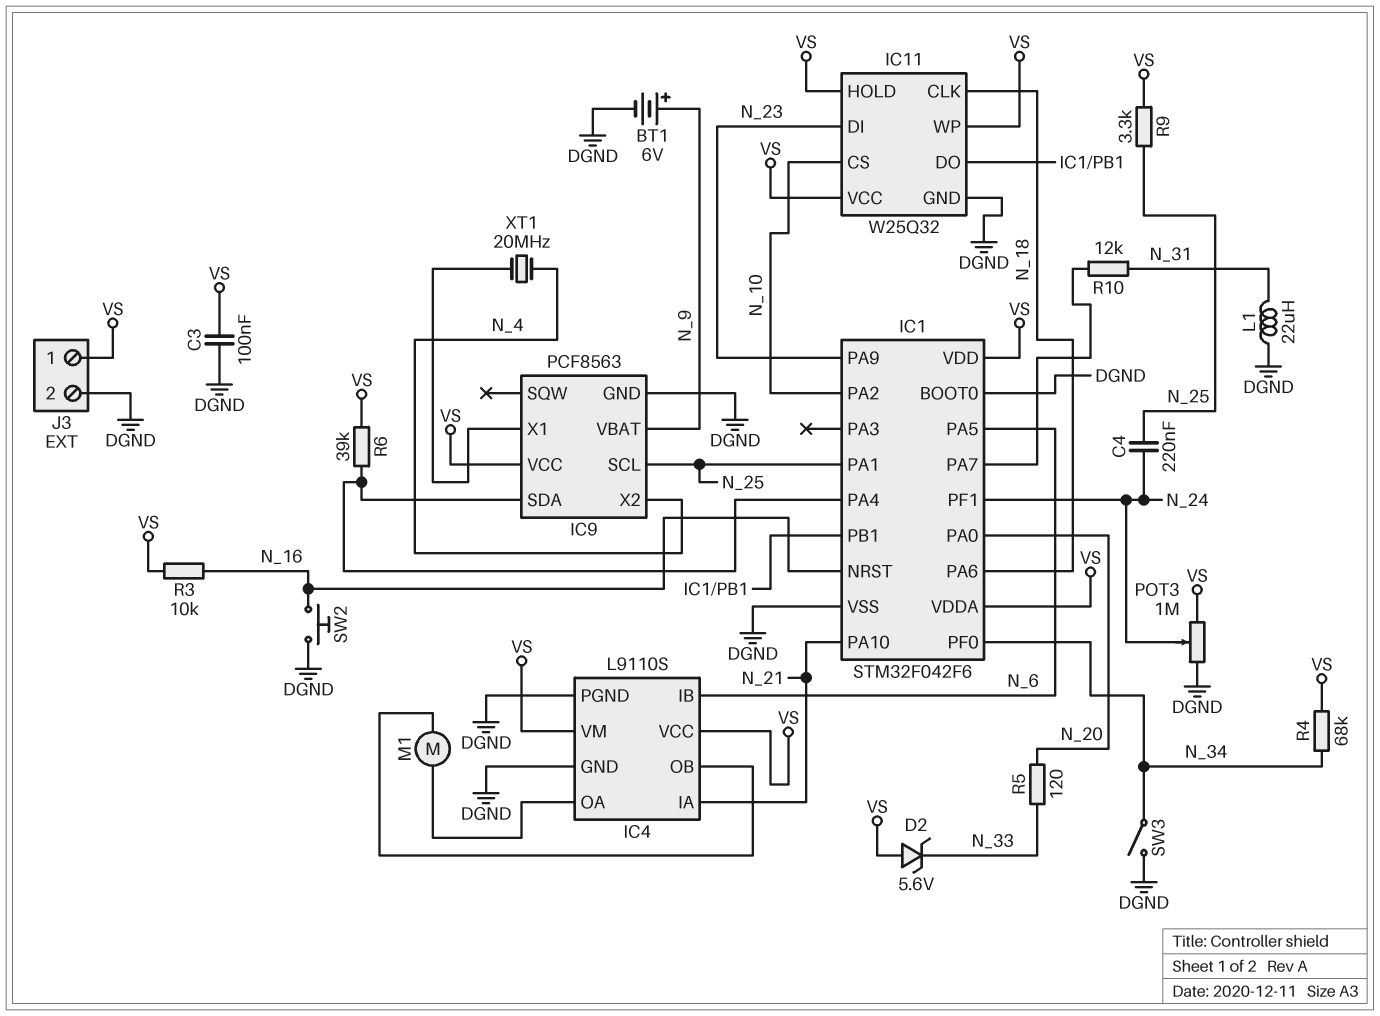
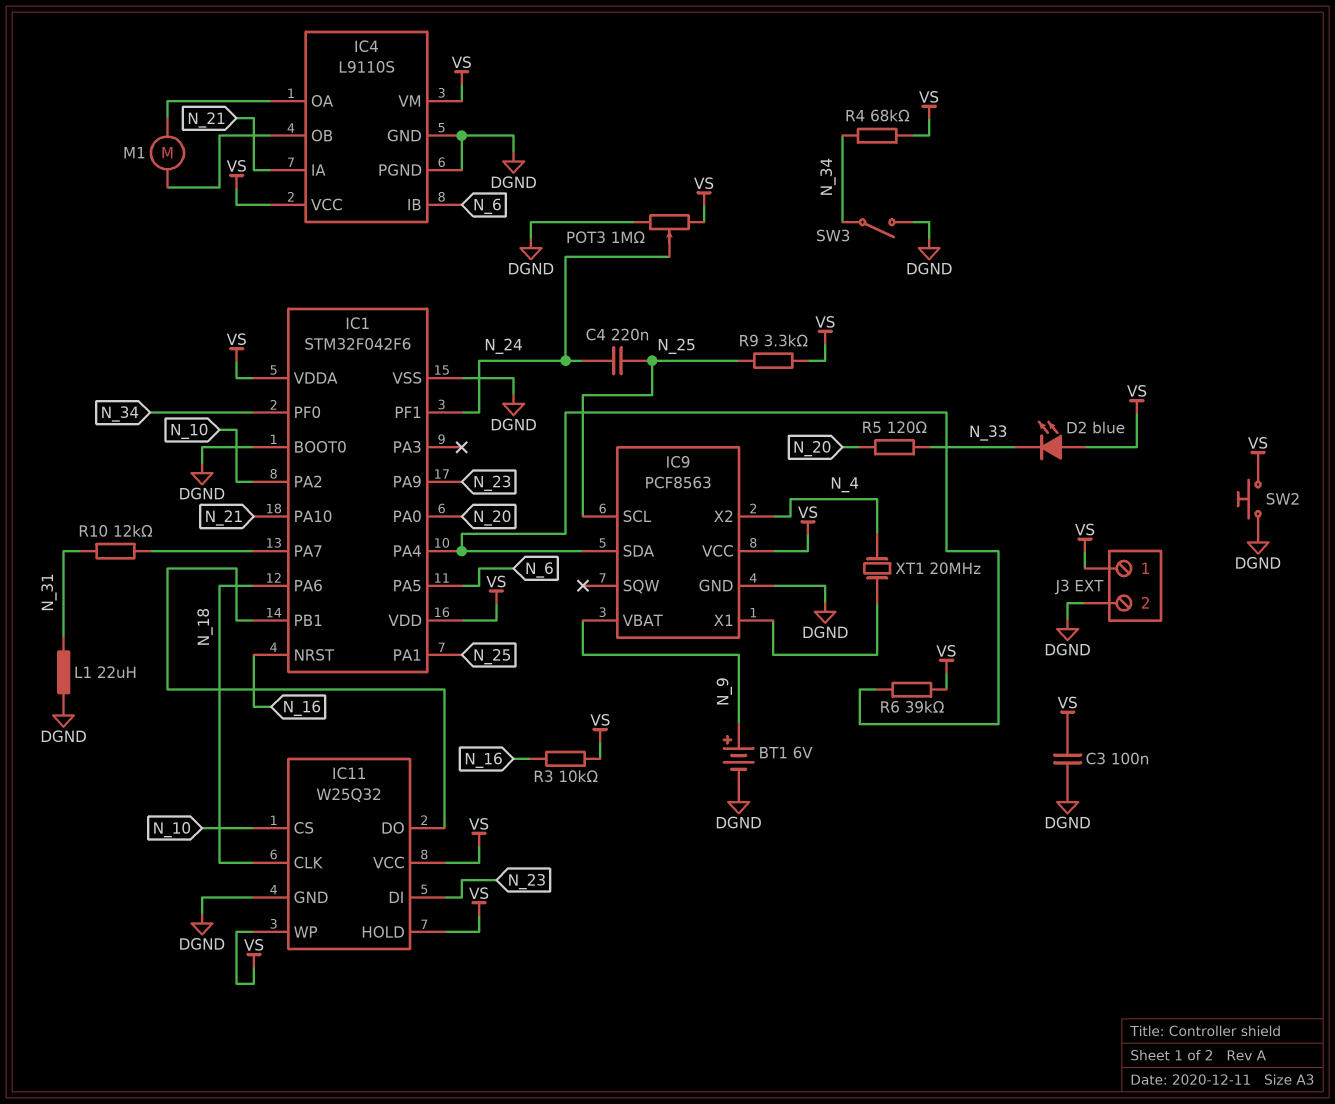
D2: zener 5.6V (A VS, K N_33) -> LED blue (A VS, K N_33)
SW2: button (DGND, N_16) -> button (DGND, VS)

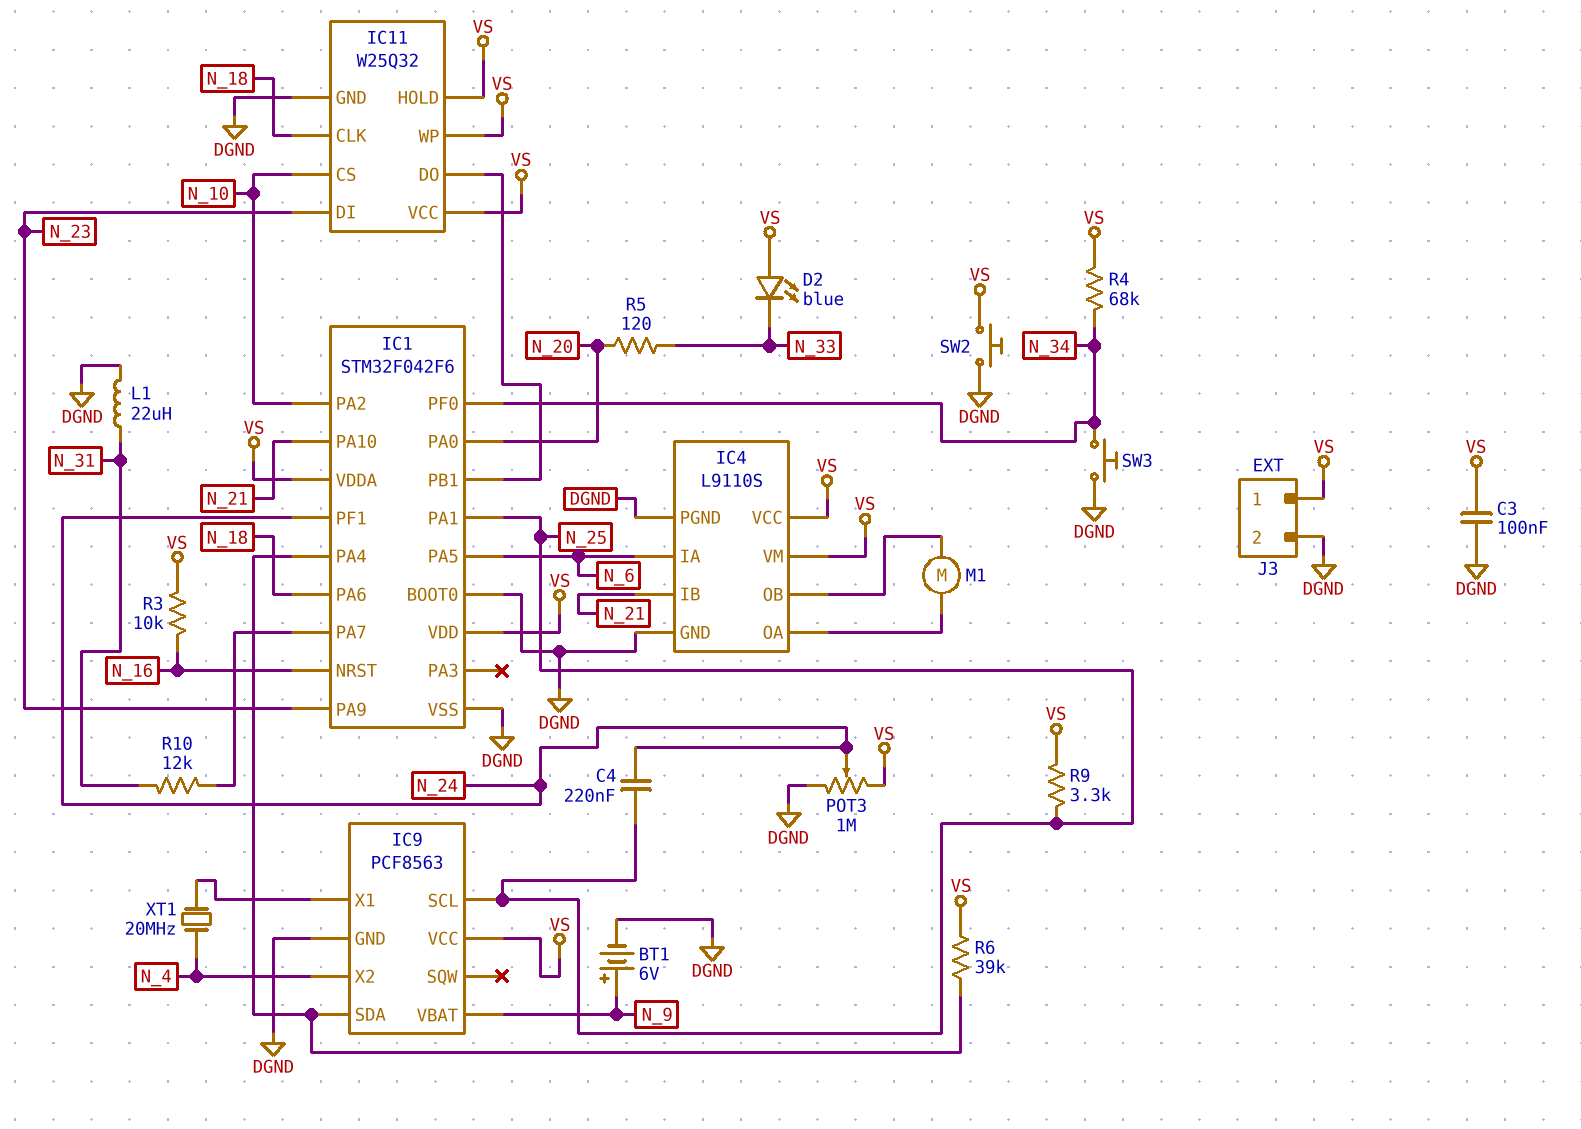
IC4 pin IA: N_21 -> N_6
IC4 pin IB: N_6 -> N_21
SW3: switch (DGND, N_34) -> button (DGND, N_34)

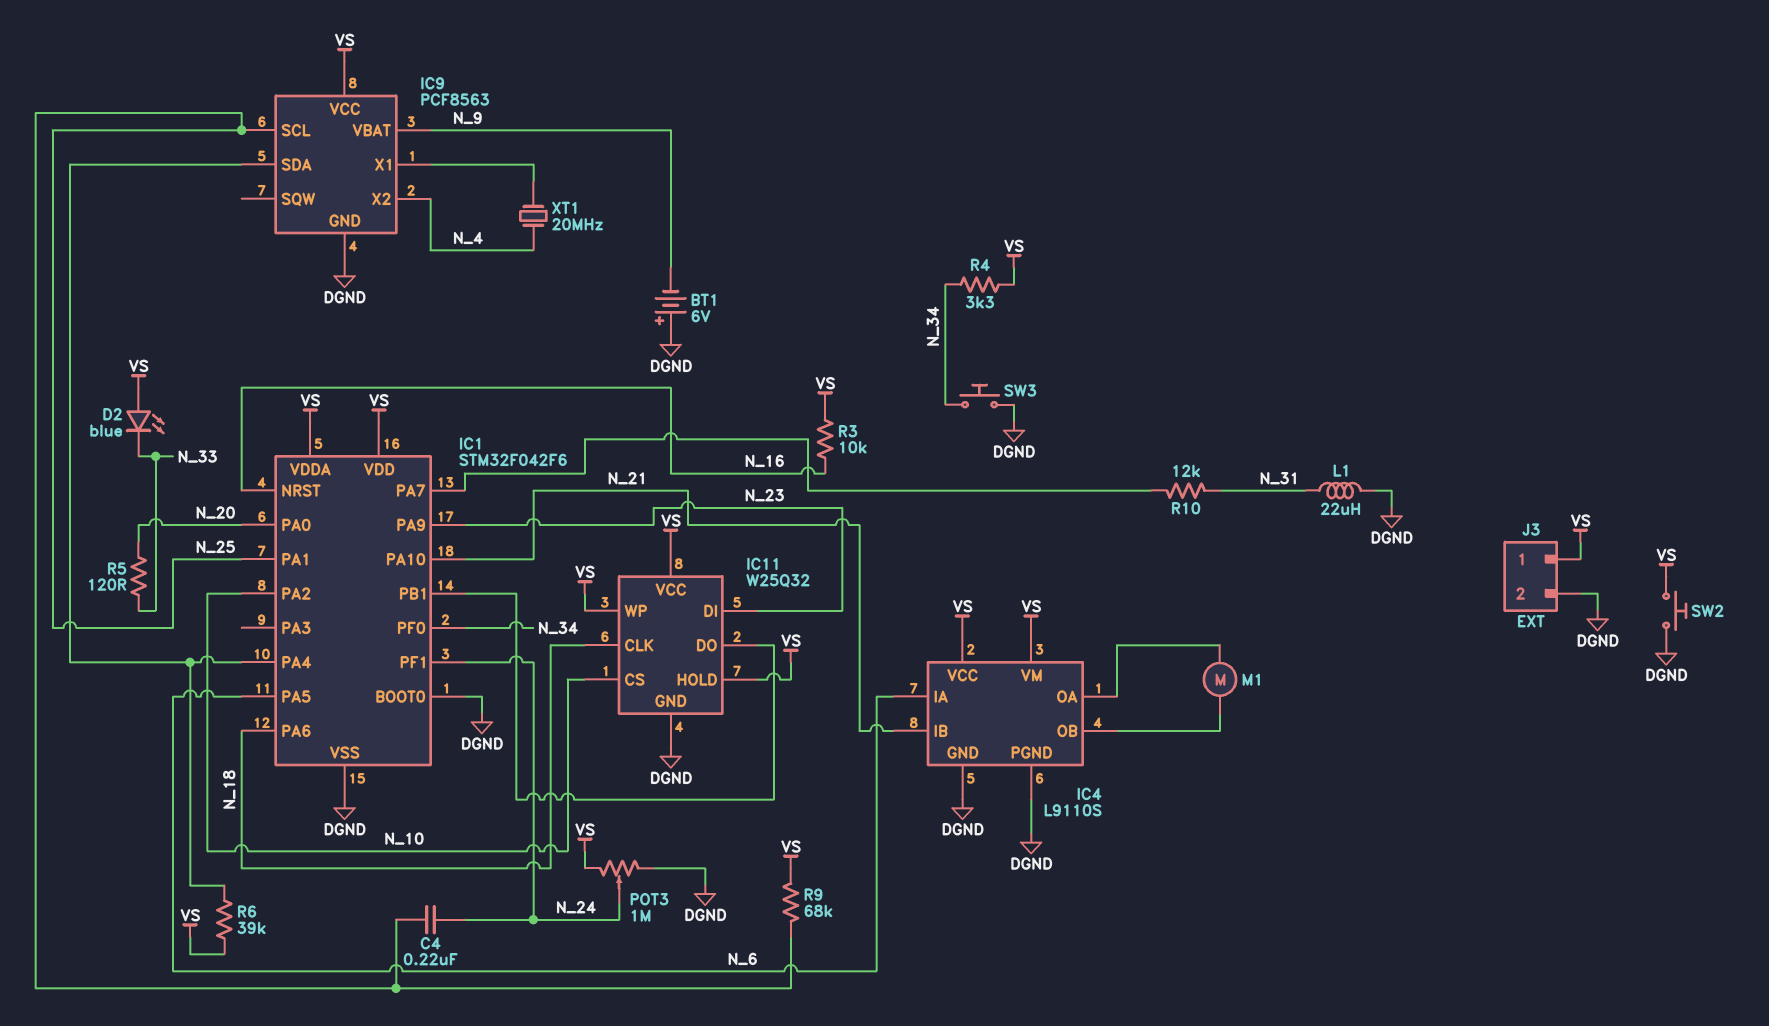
BT1: 6V (plus N_9, minus DGND) -> 6V (plus DGND, minus N_9)
C3: 100nF (DGND, VS) -> none
R4: 68k (N_34, VS) -> 3.3k (N_34, VS)
R9: 3.3k (N_25, VS) -> 68k (N_25, VS)

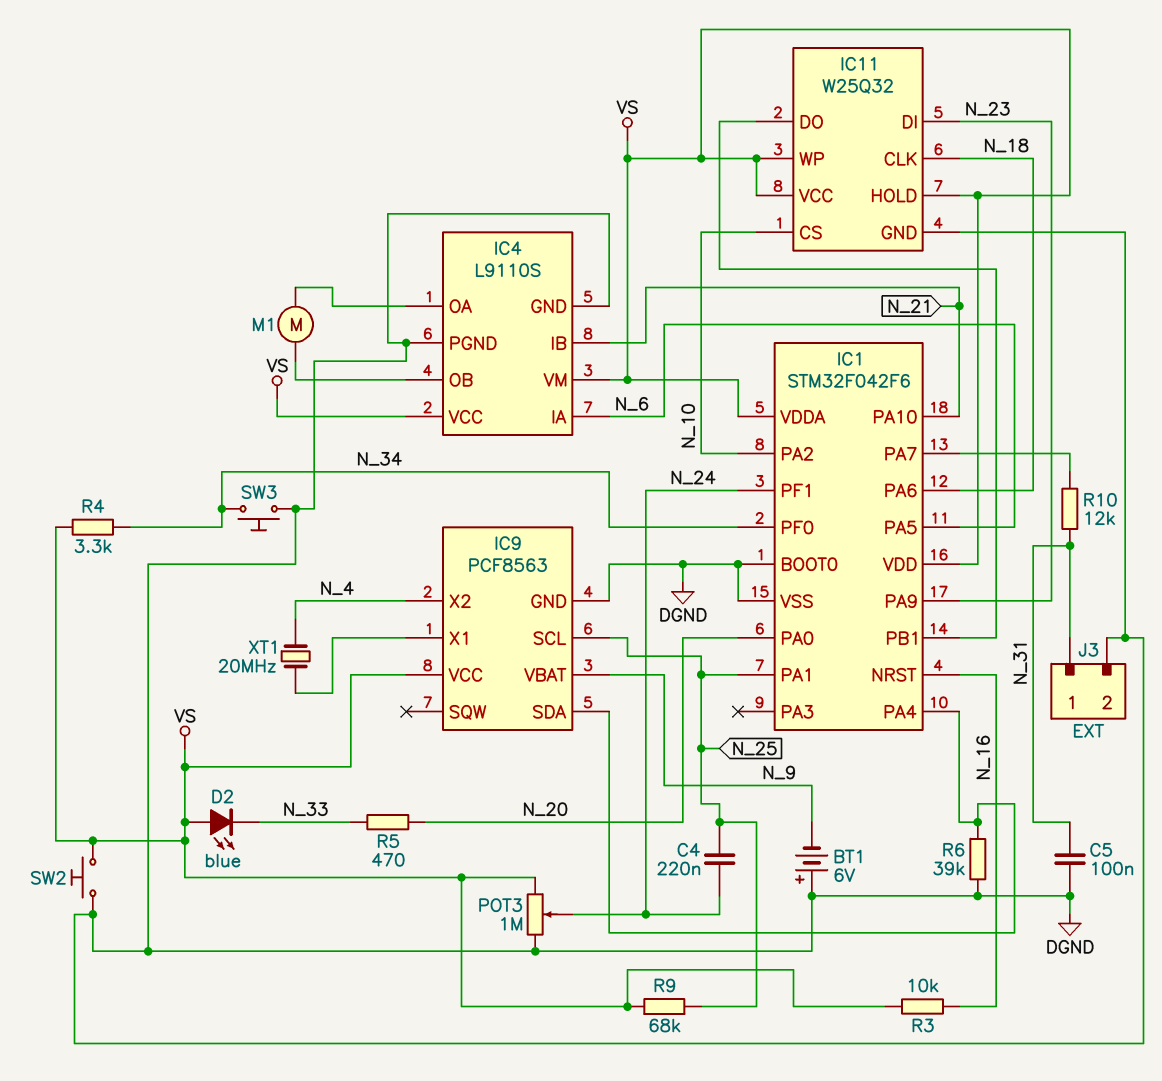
C5: none -> 100nF (DGND, N_31)
J3 pin 1: VS -> N_31
L1: 22uH (DGND, N_31) -> none
R5: 120 (N_20, N_33) -> 470 (N_20, N_33)
R6: 39k (IC1/PA4, VS) -> 39k (DGND, IC1/PA4)

